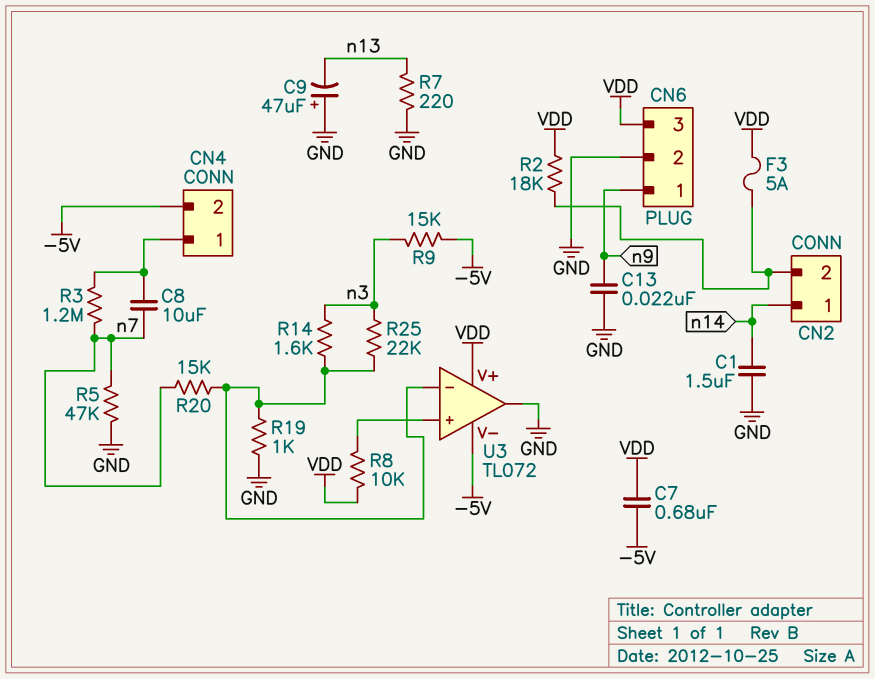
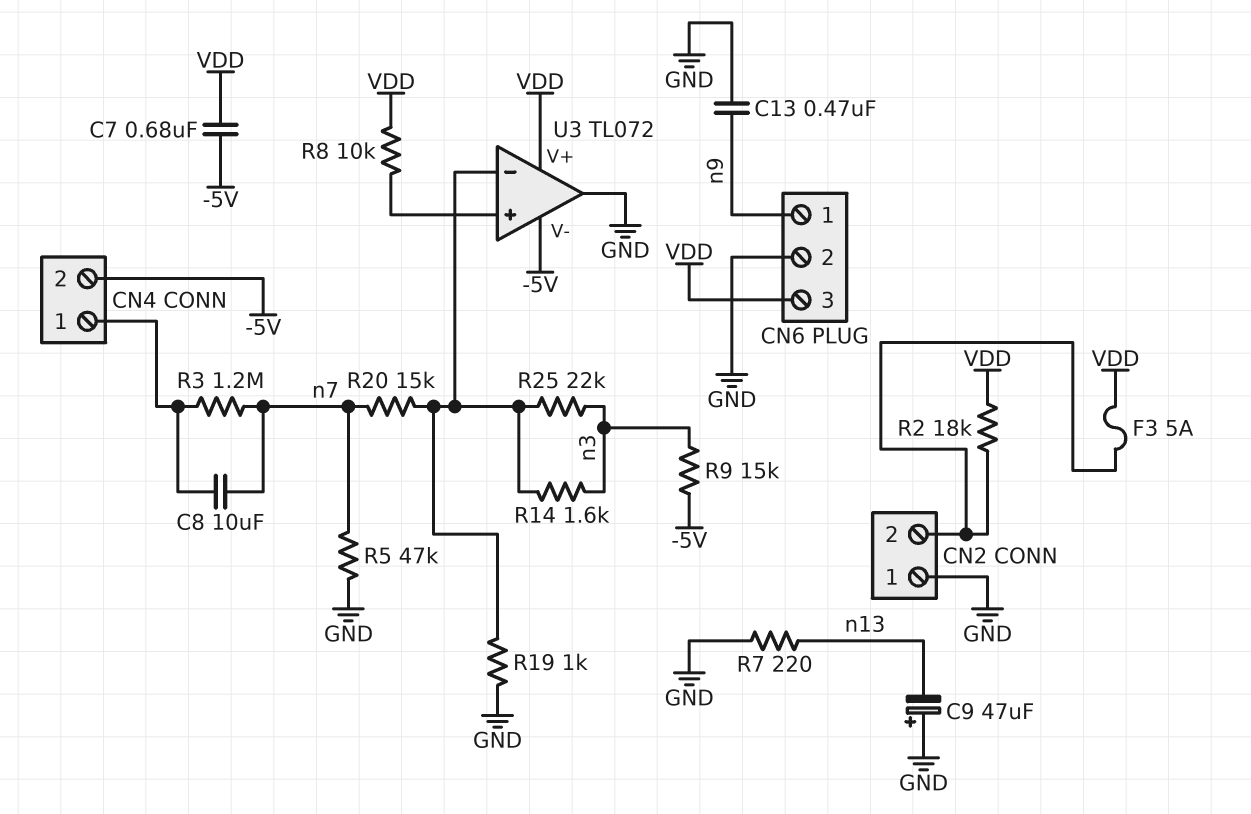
C1: 1.5uF (GND, n14) -> none
C13: 22nF (GND, n9) -> 470nF (GND, n9)
CN2 pin 1: n14 -> GND

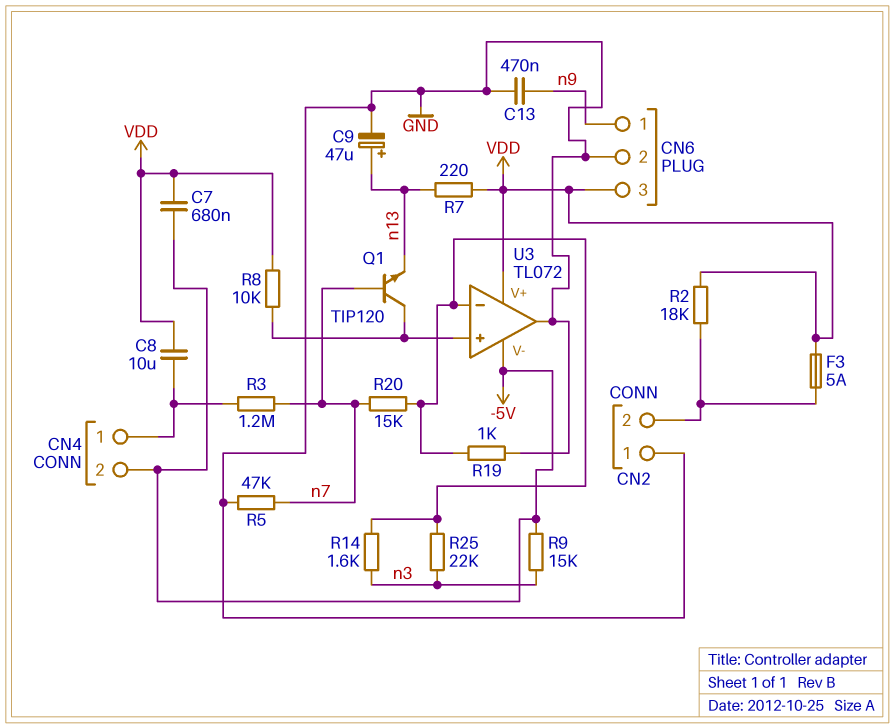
C8: 10uF (CN4/1, n7) -> 10uF (CN4/1, VDD)
C9: 47uF (plus GND, minus n13) -> 47uF (plus n13, minus GND)
Q1: none -> NPN TIP120 (B n7, C U3/in+, E n13)
R7: 220 (GND, n13) -> 220 (VDD, n13)

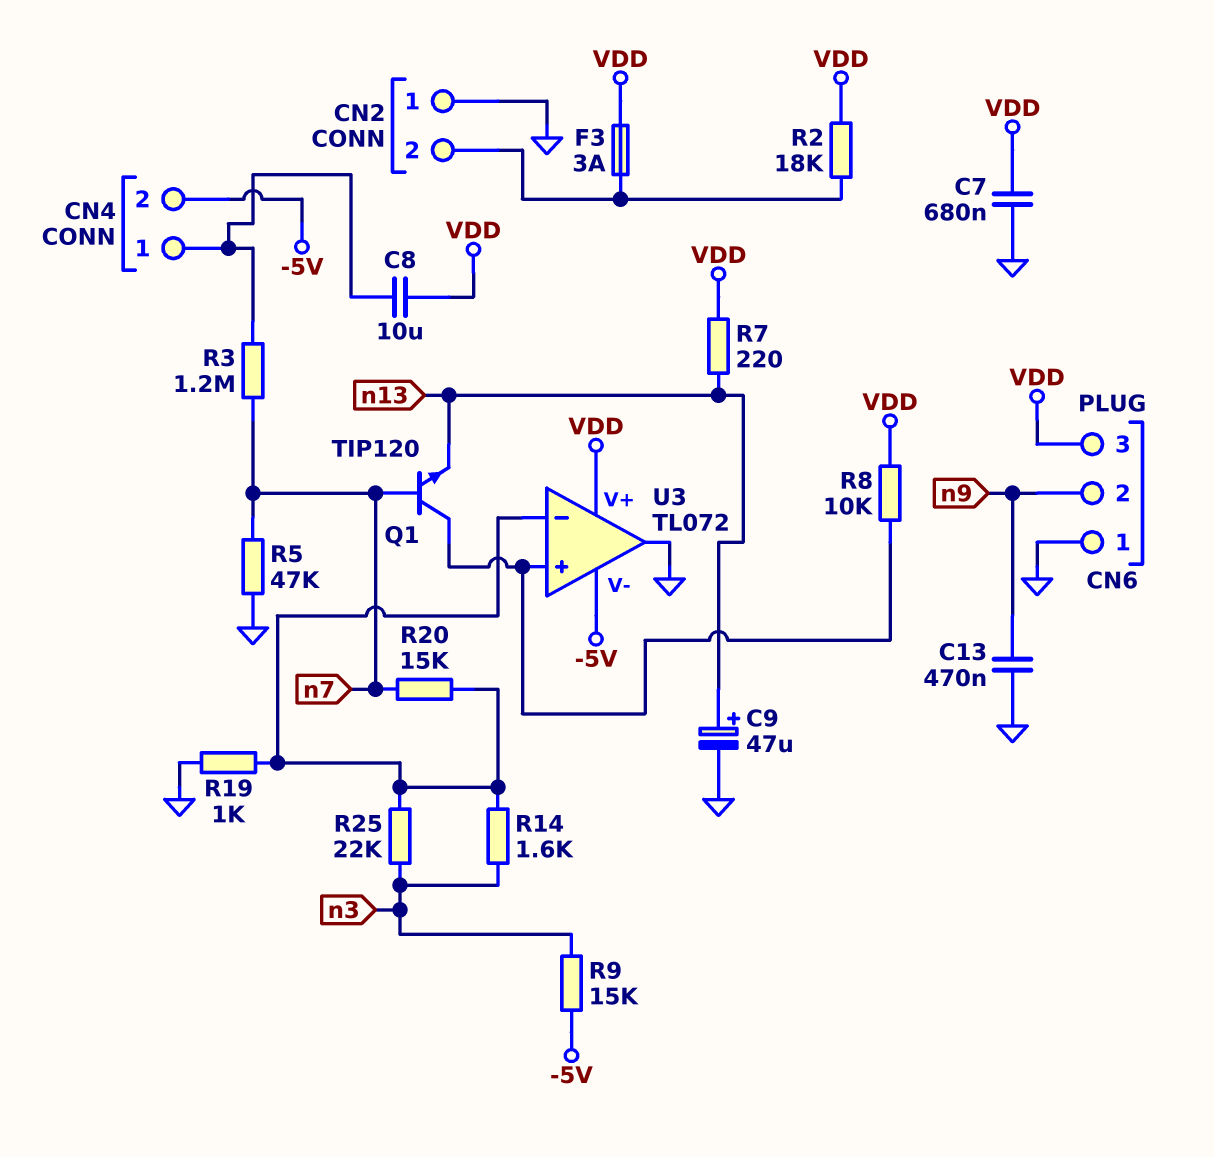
C7: 680nF (-5V, VDD) -> 680nF (GND, VDD)
CN6 pin 1: n9 -> GND
CN6 pin 2: GND -> n9
F3: 5A (CN2/2, VDD) -> 3A (CN2/2, VDD)

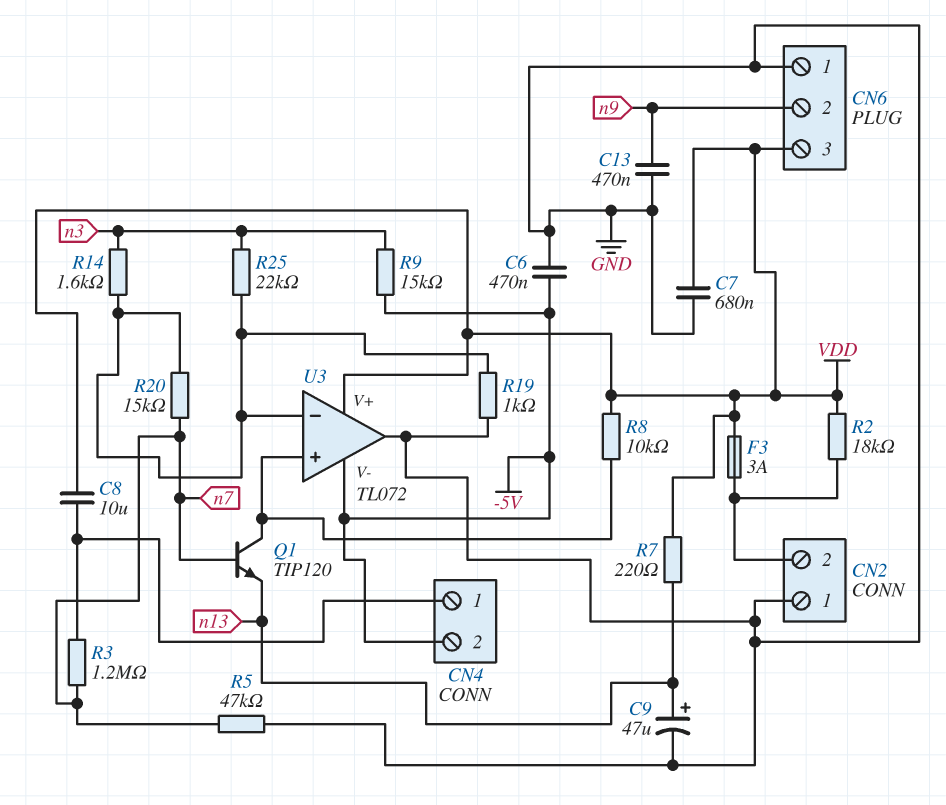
C6: none -> 470nF (-5V, GND)

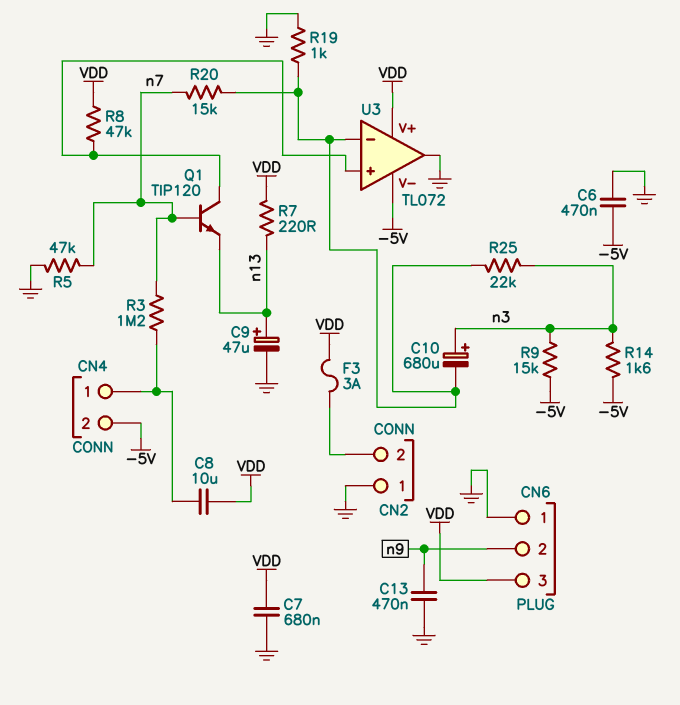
C10: none -> 680uF (plus n3, minus U3/in-)
R2: 18k (CN2/2, VDD) -> none
R8: 10k (U3/in+, VDD) -> 47k (U3/in+, VDD)
R14: 1.6k (U3/in-, n3) -> 1.6k (-5V, n3)

